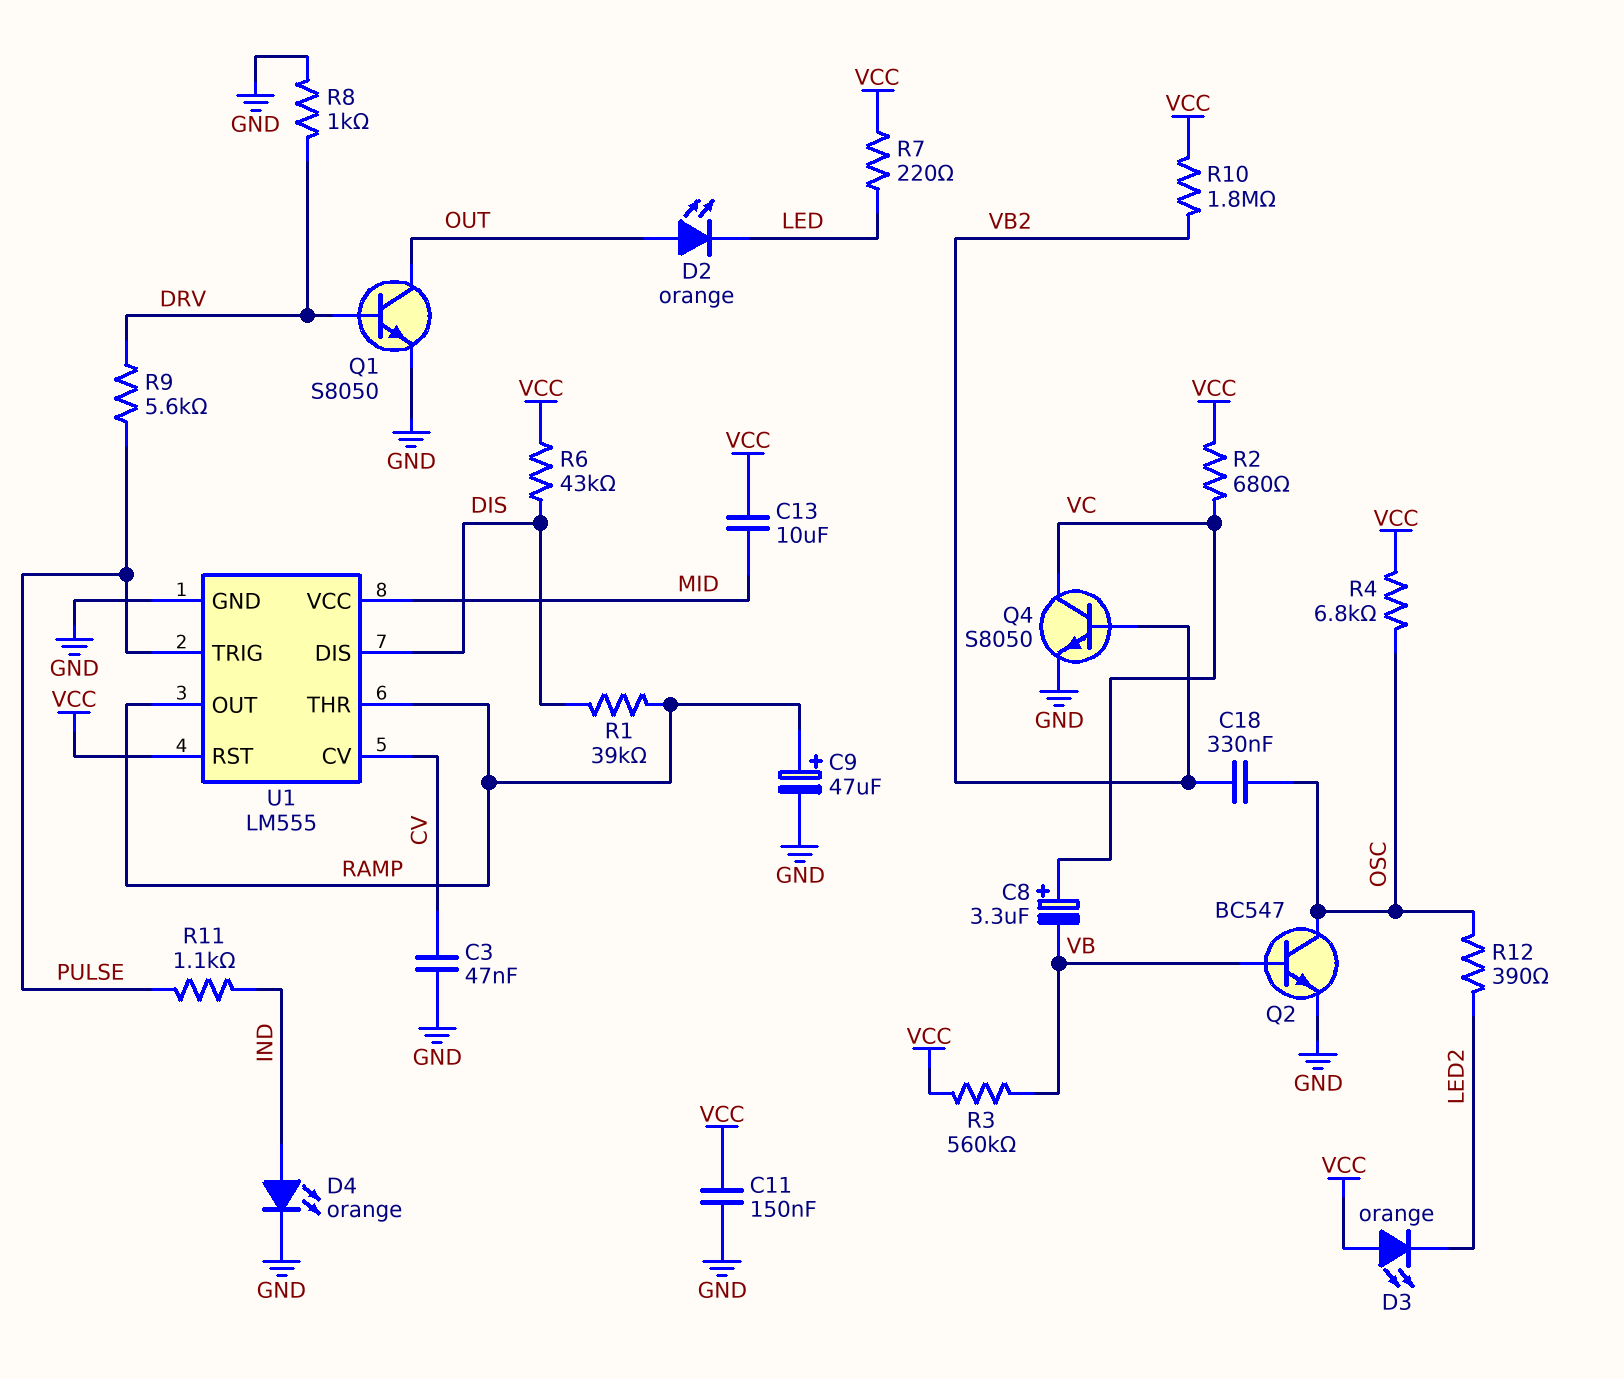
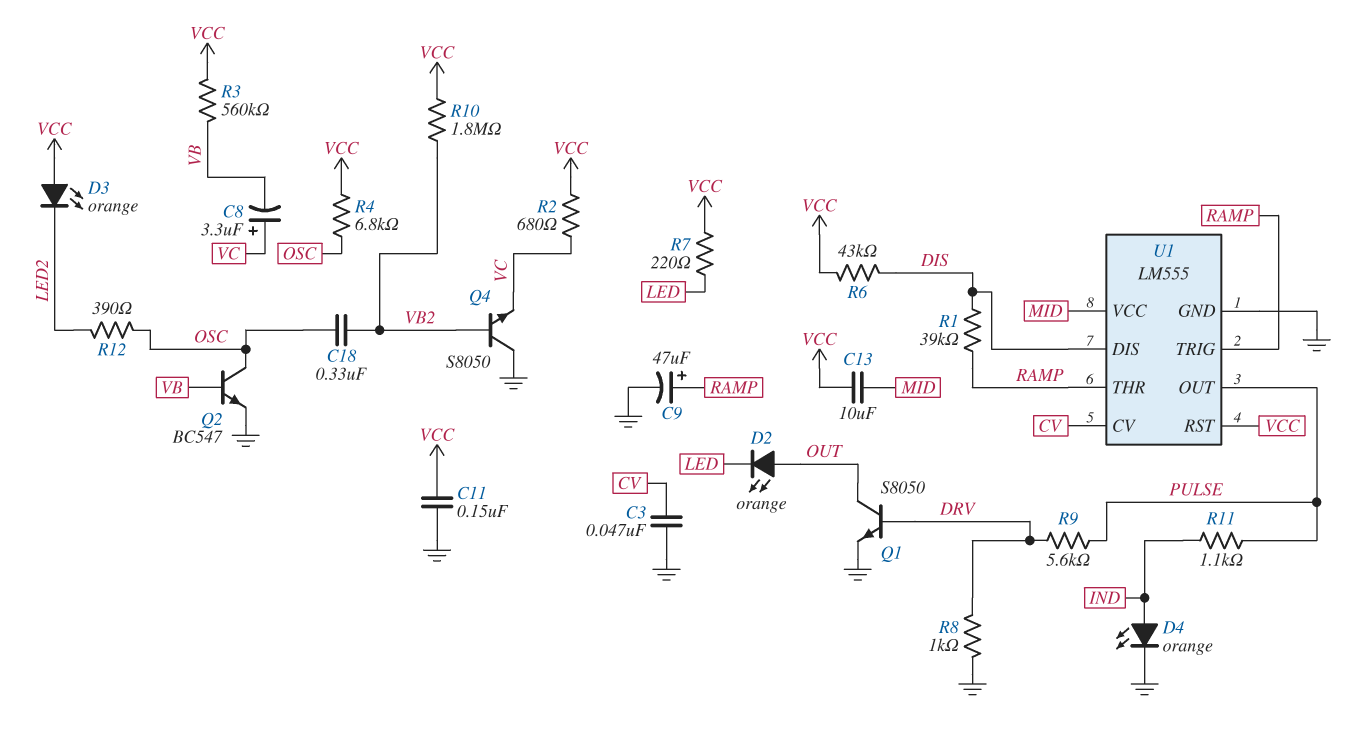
Q4: NPN S8050 (B VB2, C VC, E GND) -> NPN S8050 (B VB2, C GND, E VC)
U1 pin OUT: RAMP -> PULSE
U1 pin TRIG: PULSE -> RAMP

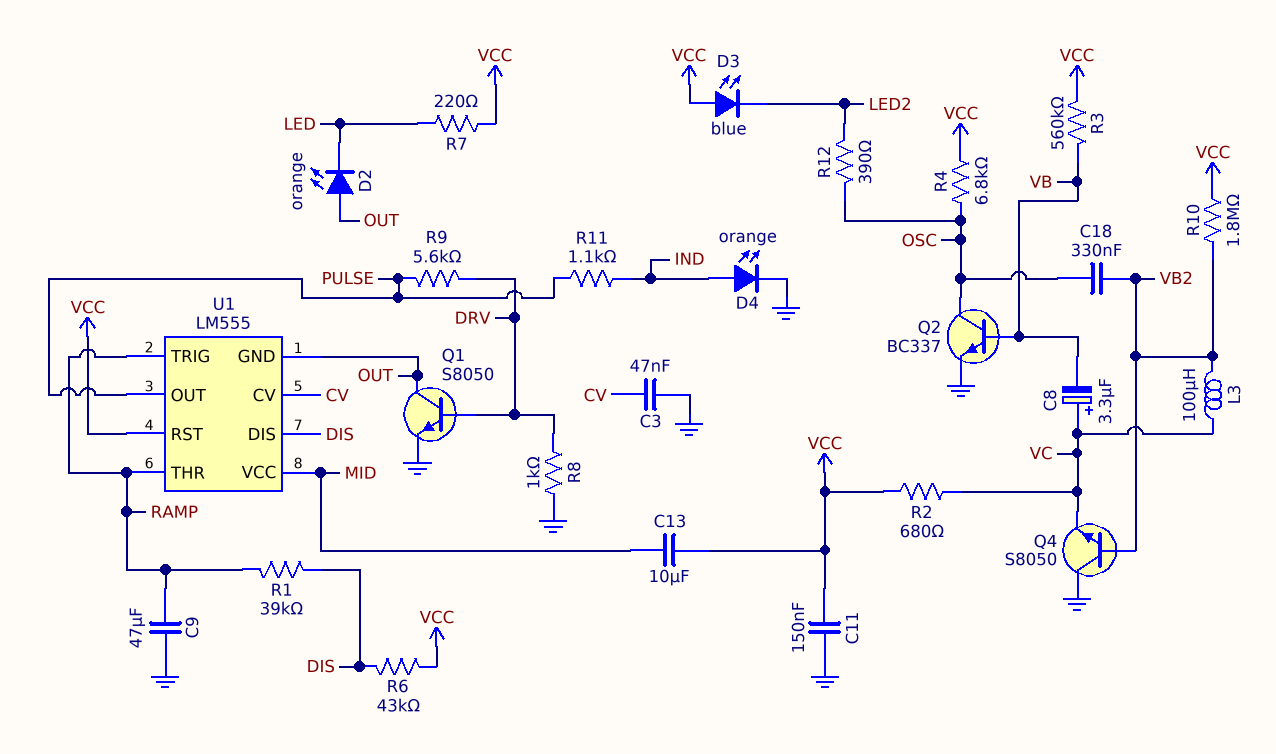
C9: 47uF (plus RAMP, minus GND) -> 47uF (GND, RAMP)
D3: LED orange (A VCC, K LED2) -> LED blue (A VCC, K LED2)
L3: none -> 100uH (VB2, VC)
Q2: NPN BC547 (B VB, C OSC, E GND) -> NPN BC337 (B VB, C OSC, E GND)
U1 pin GND: GND -> OUT

